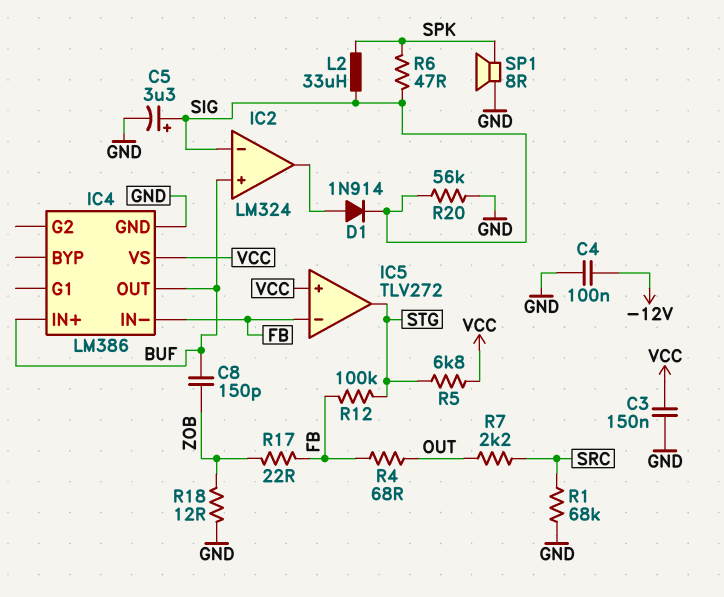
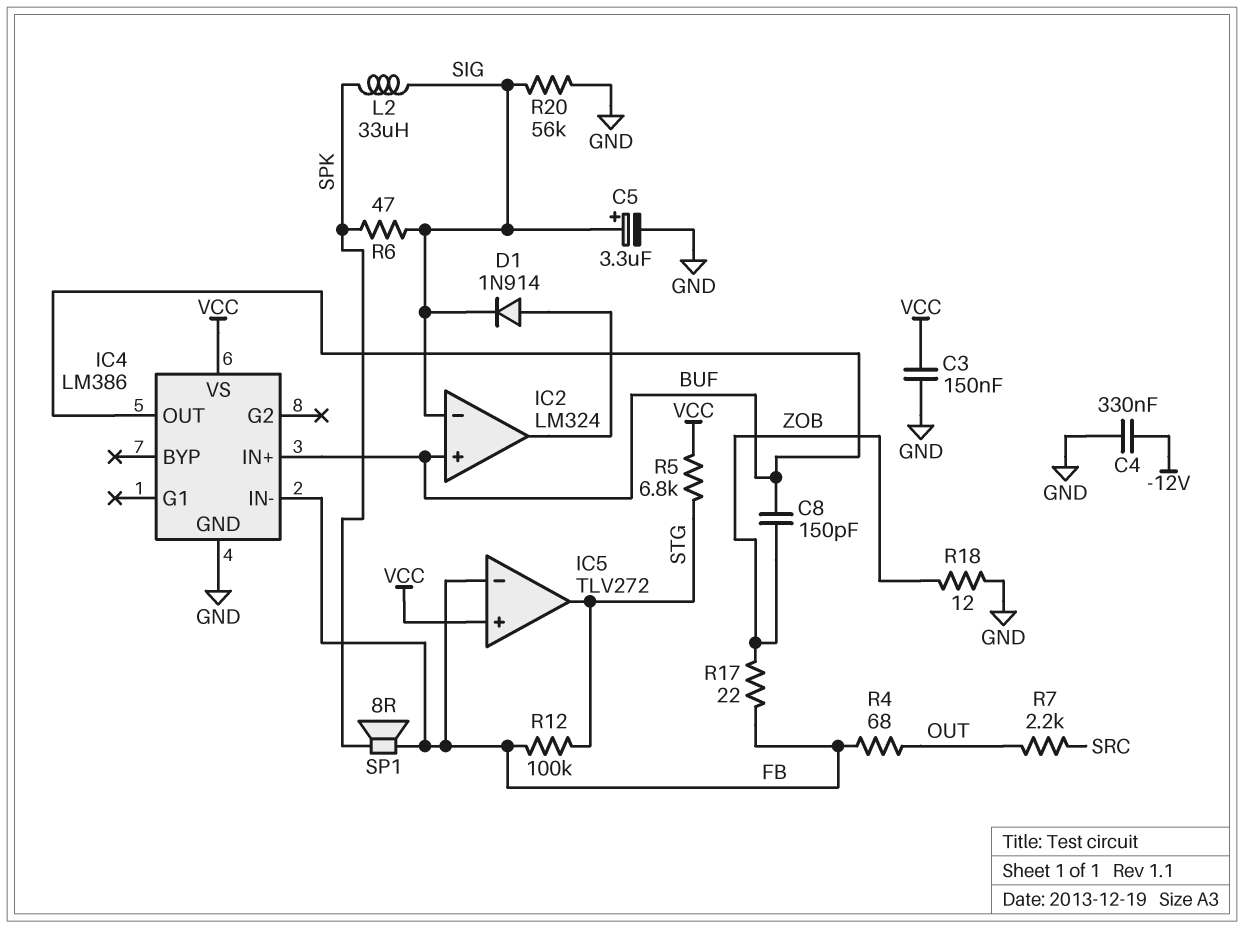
C4: 100nF (-12V, GND) -> 330nF (-12V, GND)
R1: 68k (GND, SRC) -> none
SP1: speaker 8R (GND, SPK) -> speaker 8R (FB, SPK)

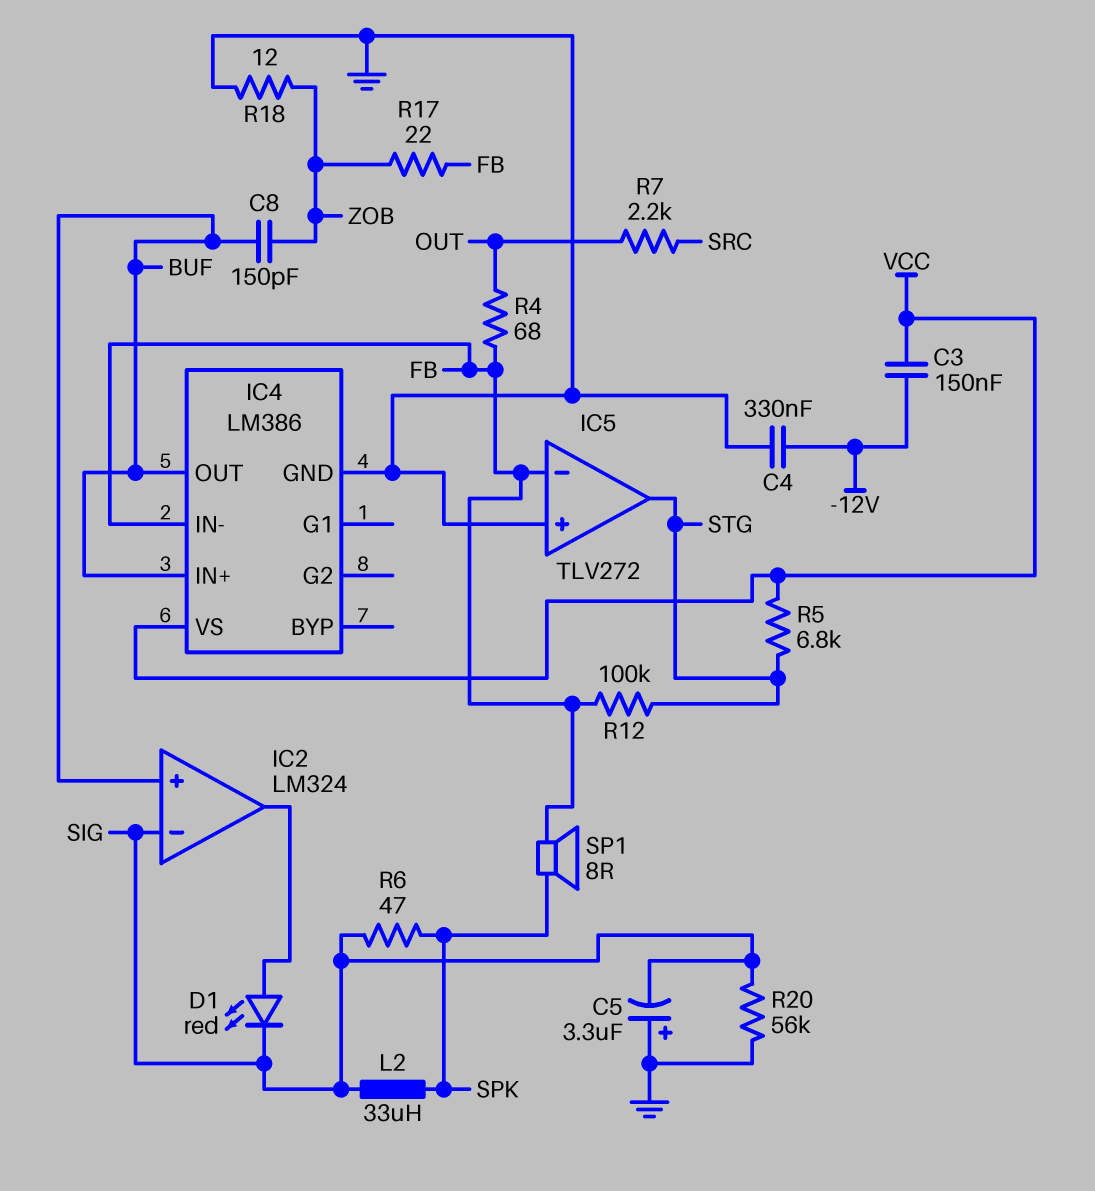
C3: 150nF (GND, VCC) -> 150nF (-12V, VCC)
C5: 3.3uF (plus SIG, minus GND) -> 3.3uF (plus GND, minus SIG)
D1: diode 1N914 (A IC2/out, K SIG) -> LED red (A IC2/out, K SIG)
IC5 pin in+: VCC -> GND

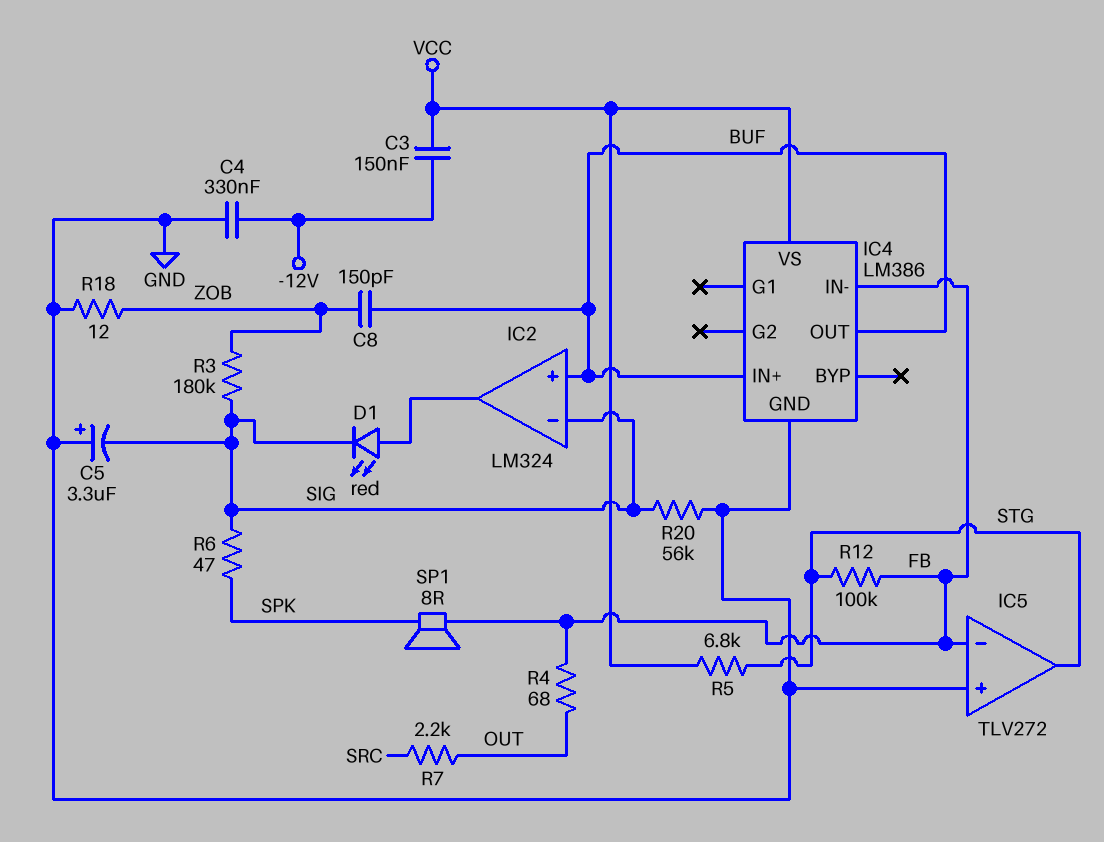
L2: 33uH (SIG, SPK) -> none
R3: none -> 180k (SIG, ZOB)
R17: 22 (FB, ZOB) -> none

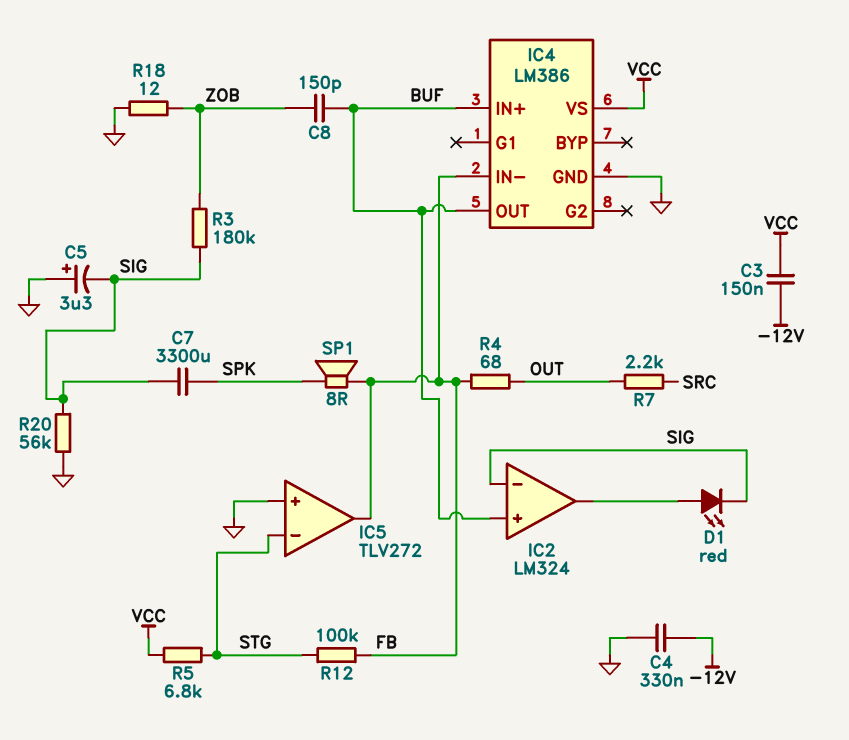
C7: none -> 3300uF (SIG, SPK)
IC5 pin in-: FB -> STG
IC5 pin out: STG -> FB
R6: 47 (SIG, SPK) -> none

